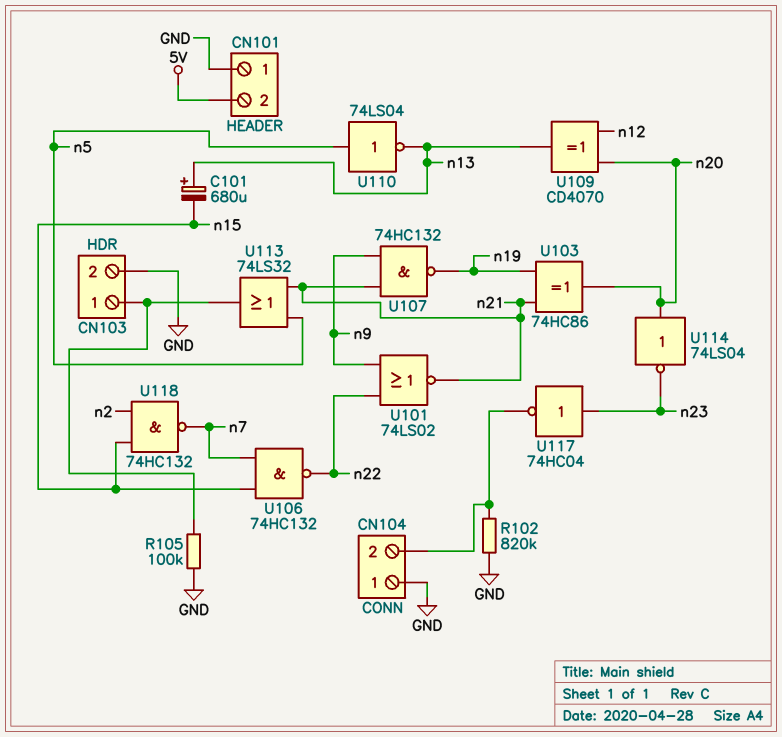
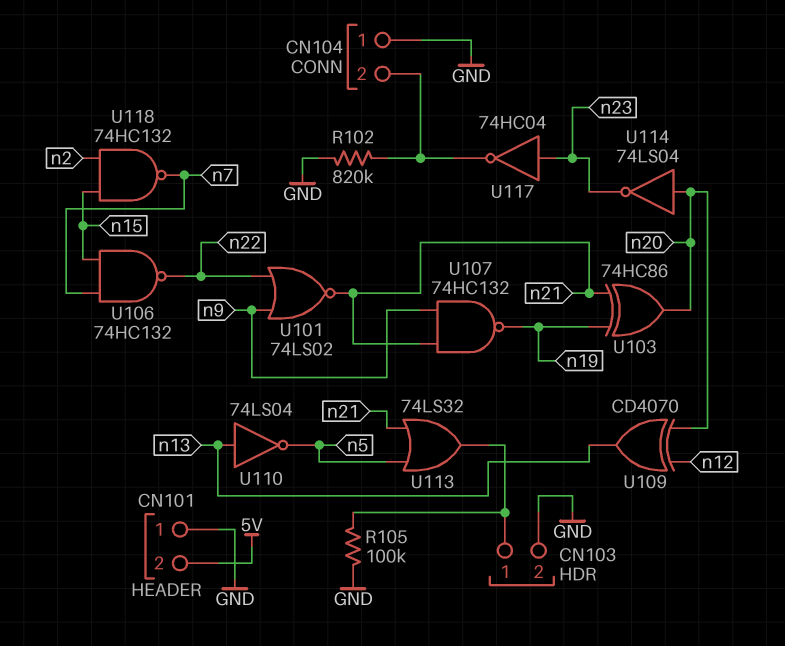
C101: 680uF (plus n13, minus n15) -> none
U110: NOT 74LS04 (in n5, out n13) -> NOT 74LS04 (in n13, out n5)

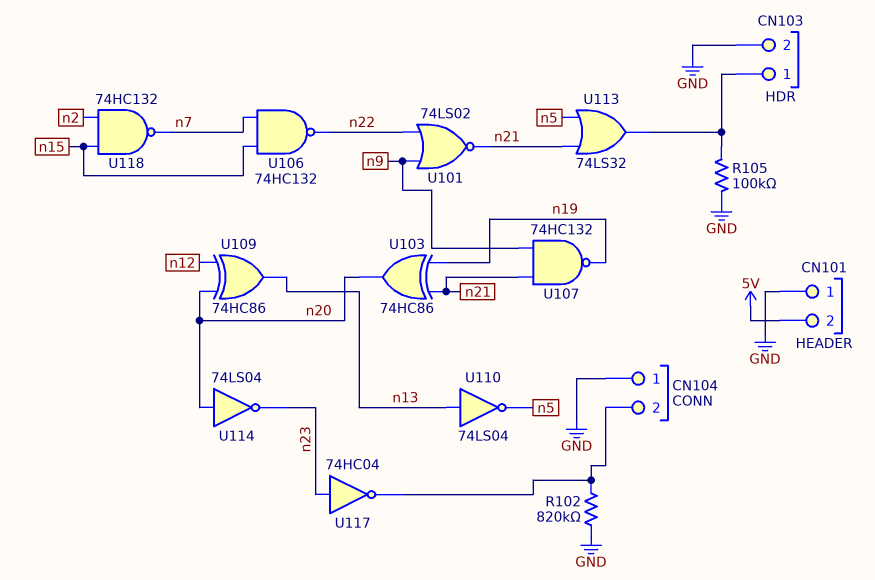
U109: XOR CD4070 (in n12, in n20, out n13) -> XOR 74HC86 (in n12, in n20, out n13)

